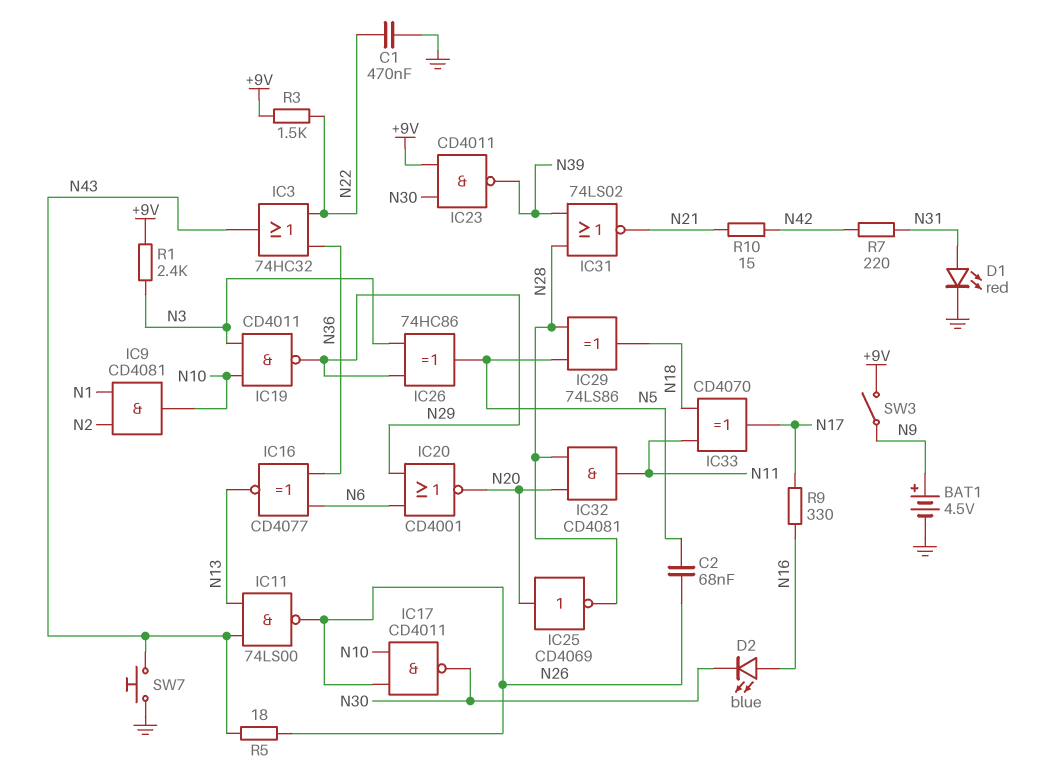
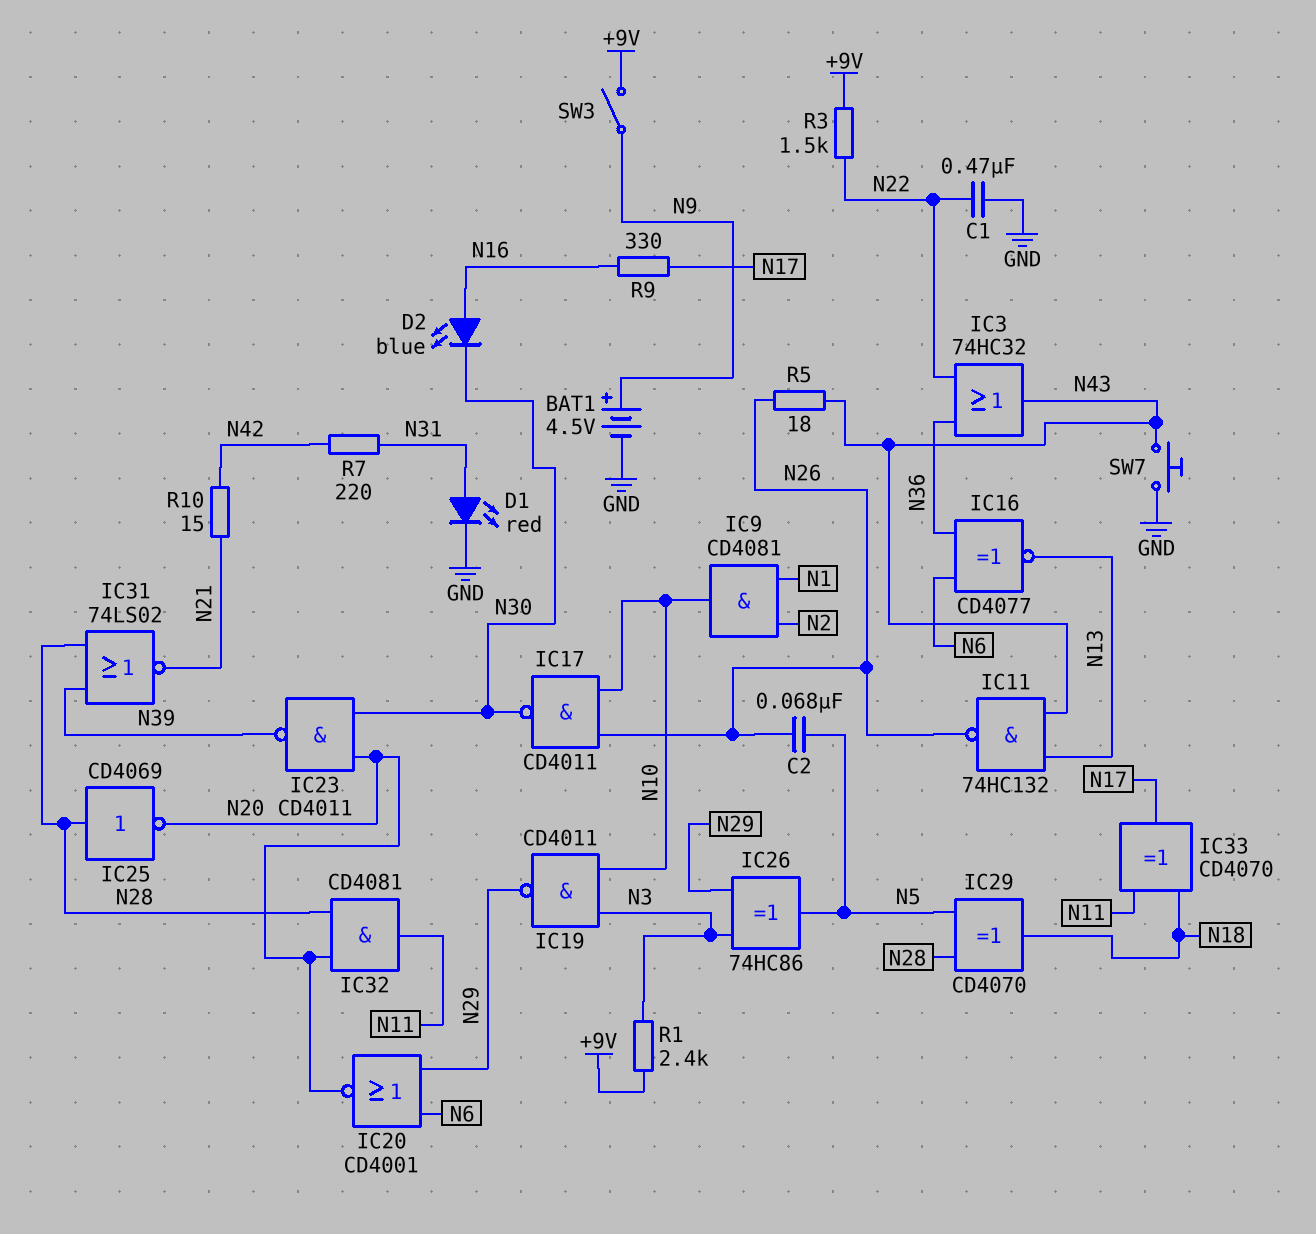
IC11: NAND 74LS00 (in N13, in N43, out N26) -> NAND 74HC132 (in N13, in N43, out N26)
IC23: NAND CD4011 (in +9V, in N30, out N39) -> NAND CD4011 (in N20, in N30, out N39)
IC25: NOT CD4069 (in N20, out N28) -> NOT CD4069 (in N28, out N20)
IC29: XOR 74LS86 (in N5, in N28, out N18) -> XOR CD4070 (in N5, in N28, out N18)

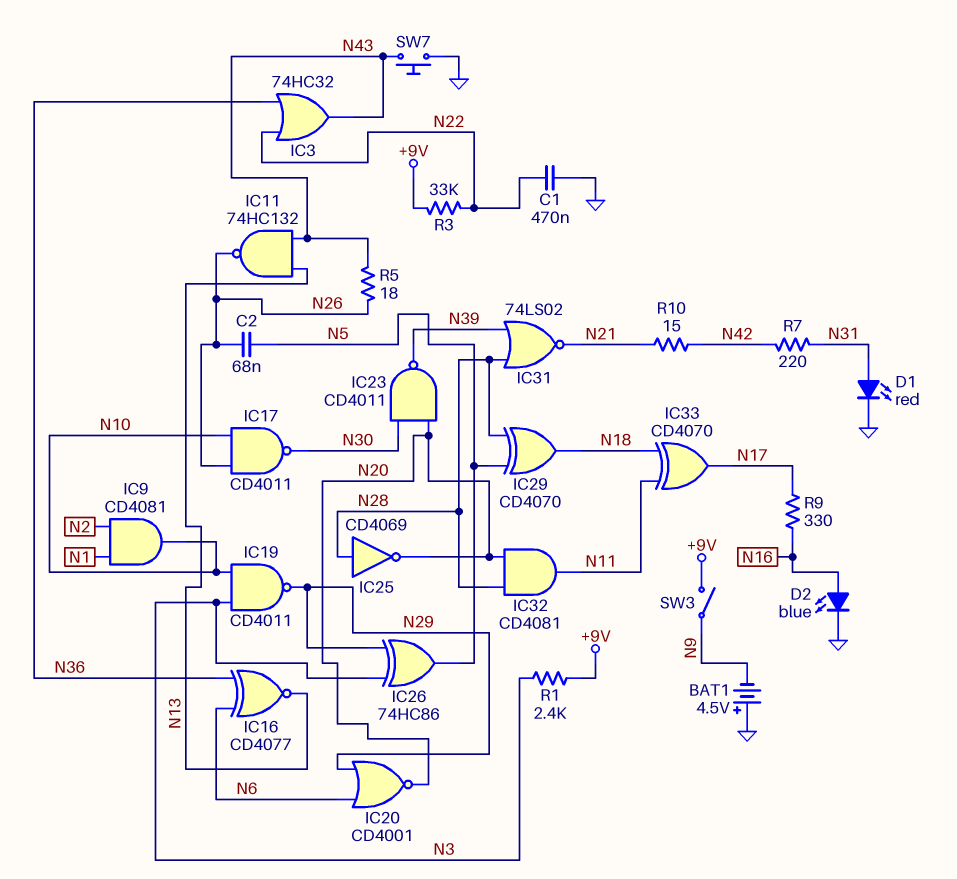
BAT1: 4.5V (plus N9, minus GND) -> 4.5V (plus GND, minus N9)
D2: LED blue (A N16, K N30) -> LED blue (A N16, K GND)
R3: 1.5k (+9V, N22) -> 33k (+9V, N22)

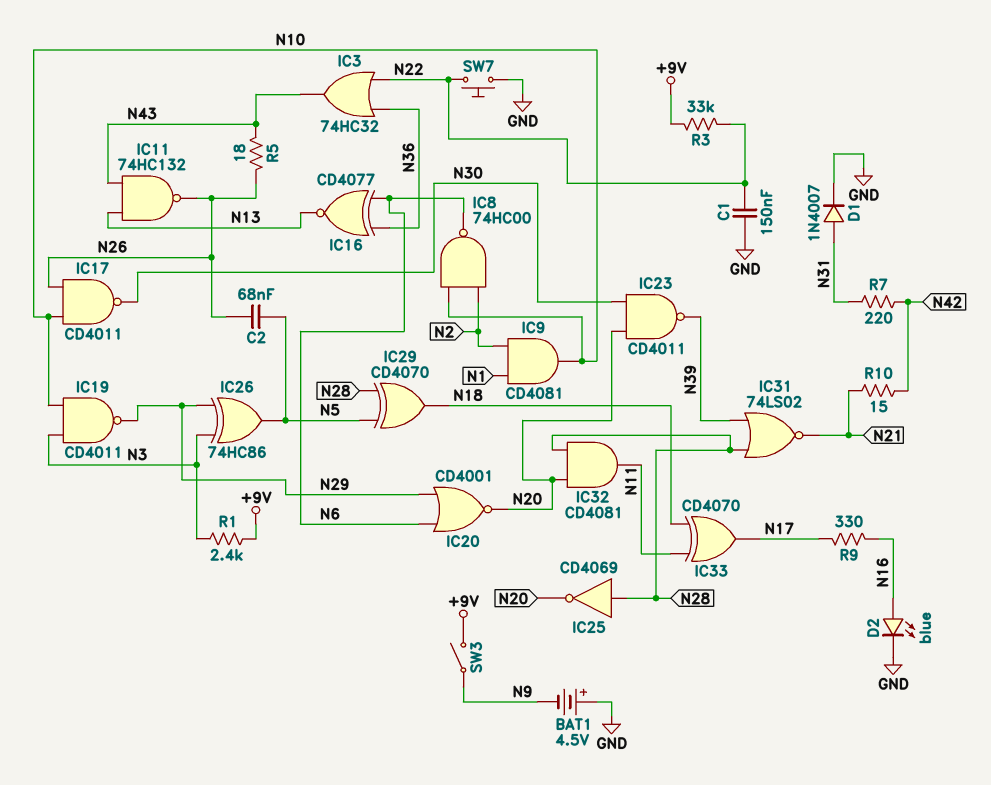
C1: 470nF (GND, N22) -> 150nF (GND, N22)
D1: LED red (A N31, K GND) -> diode 1N4007 (A N31, K GND)
IC8: none -> NAND 74HC00 (in N2, in N10, out N6)
SW7: button (GND, N43) -> button (GND, N22)

